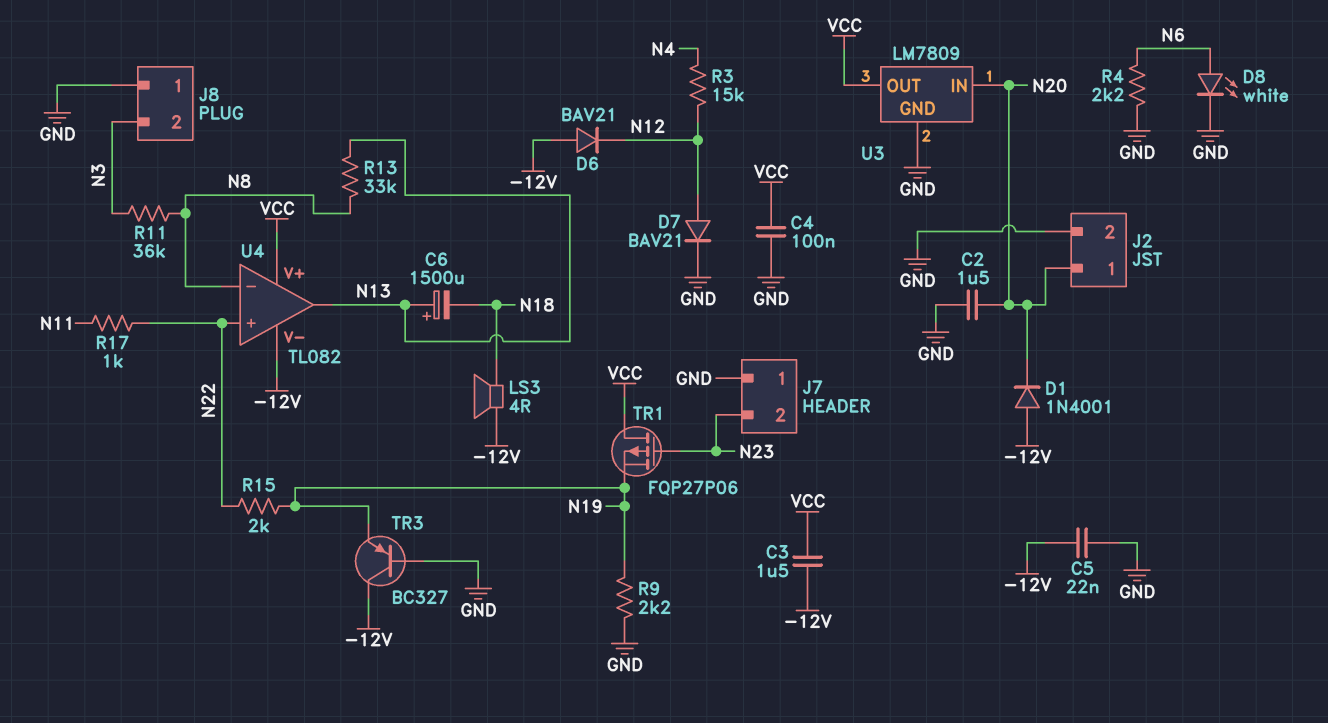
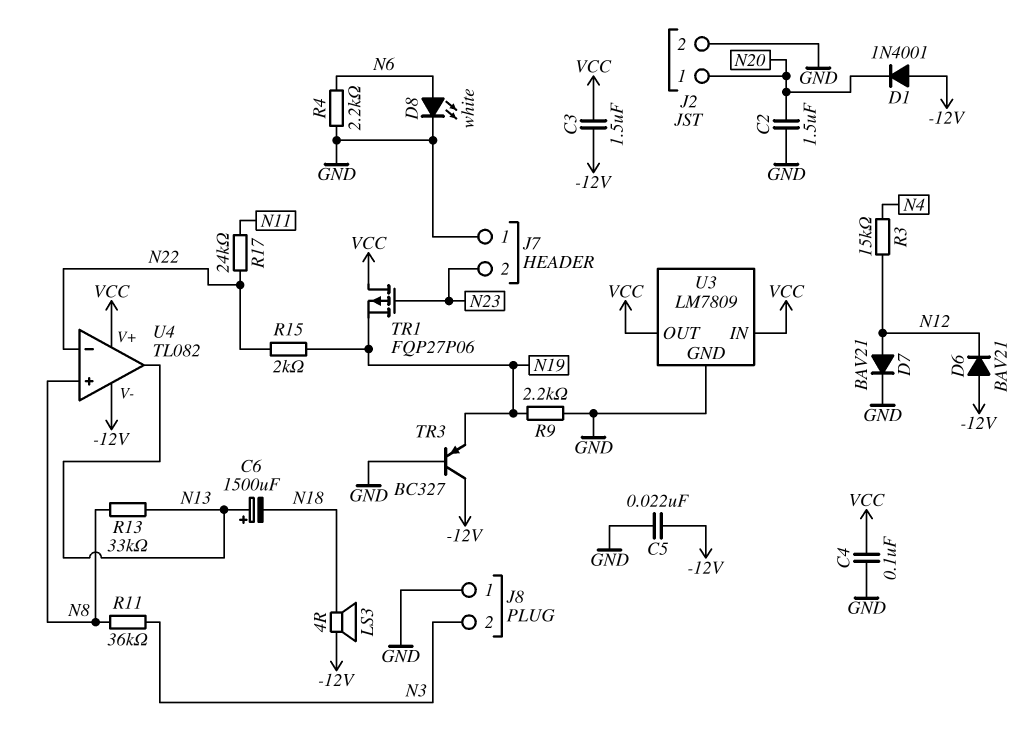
R17: 1k (N11, N22) -> 24k (N11, N22)
U3 pin IN: N20 -> VCC
U4 pin in+: N22 -> N8
U4 pin in-: N8 -> N22

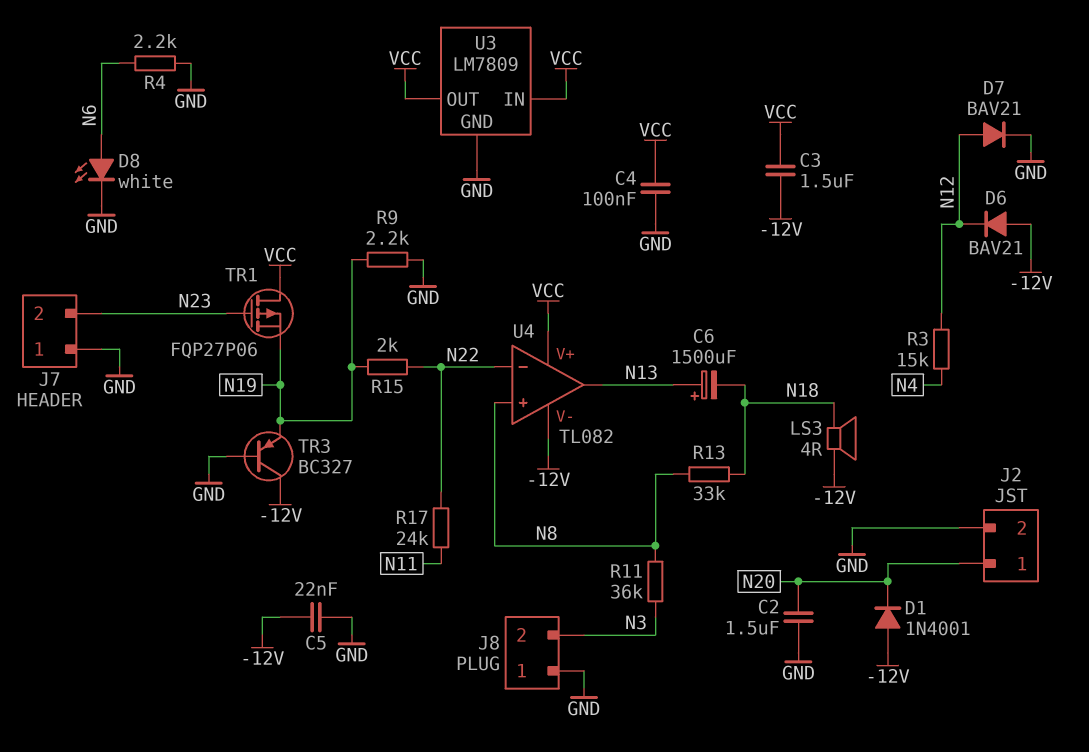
R13: 33k (N8, N13) -> 33k (N8, N18)

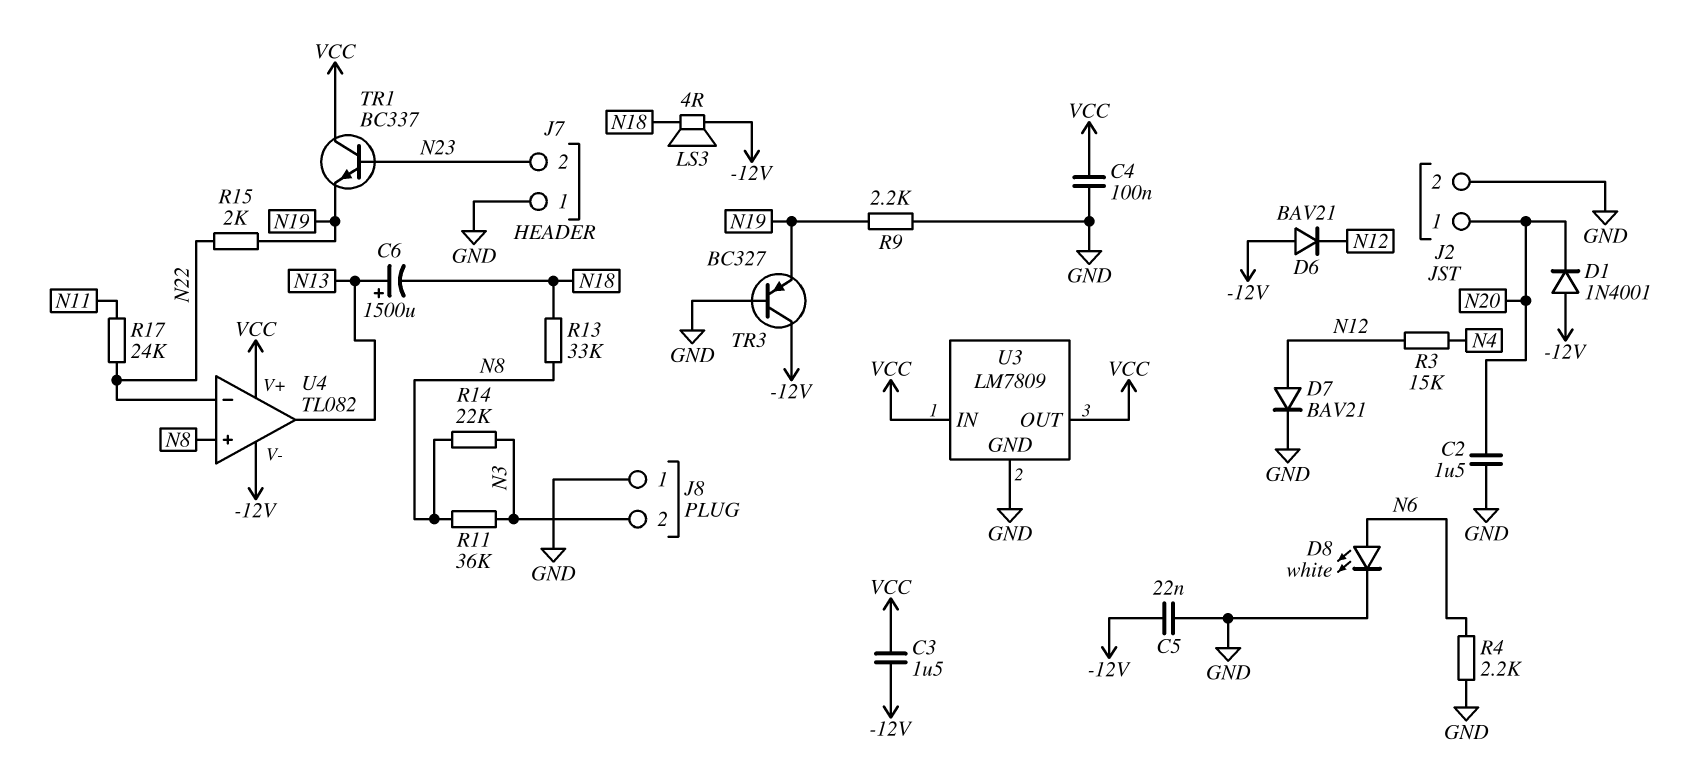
R14: none -> 22k (N3, N8)
TR1: PMOS FQP27P06 (G N23, D VCC, S N19) -> NPN BC337 (B N23, C VCC, E N19)

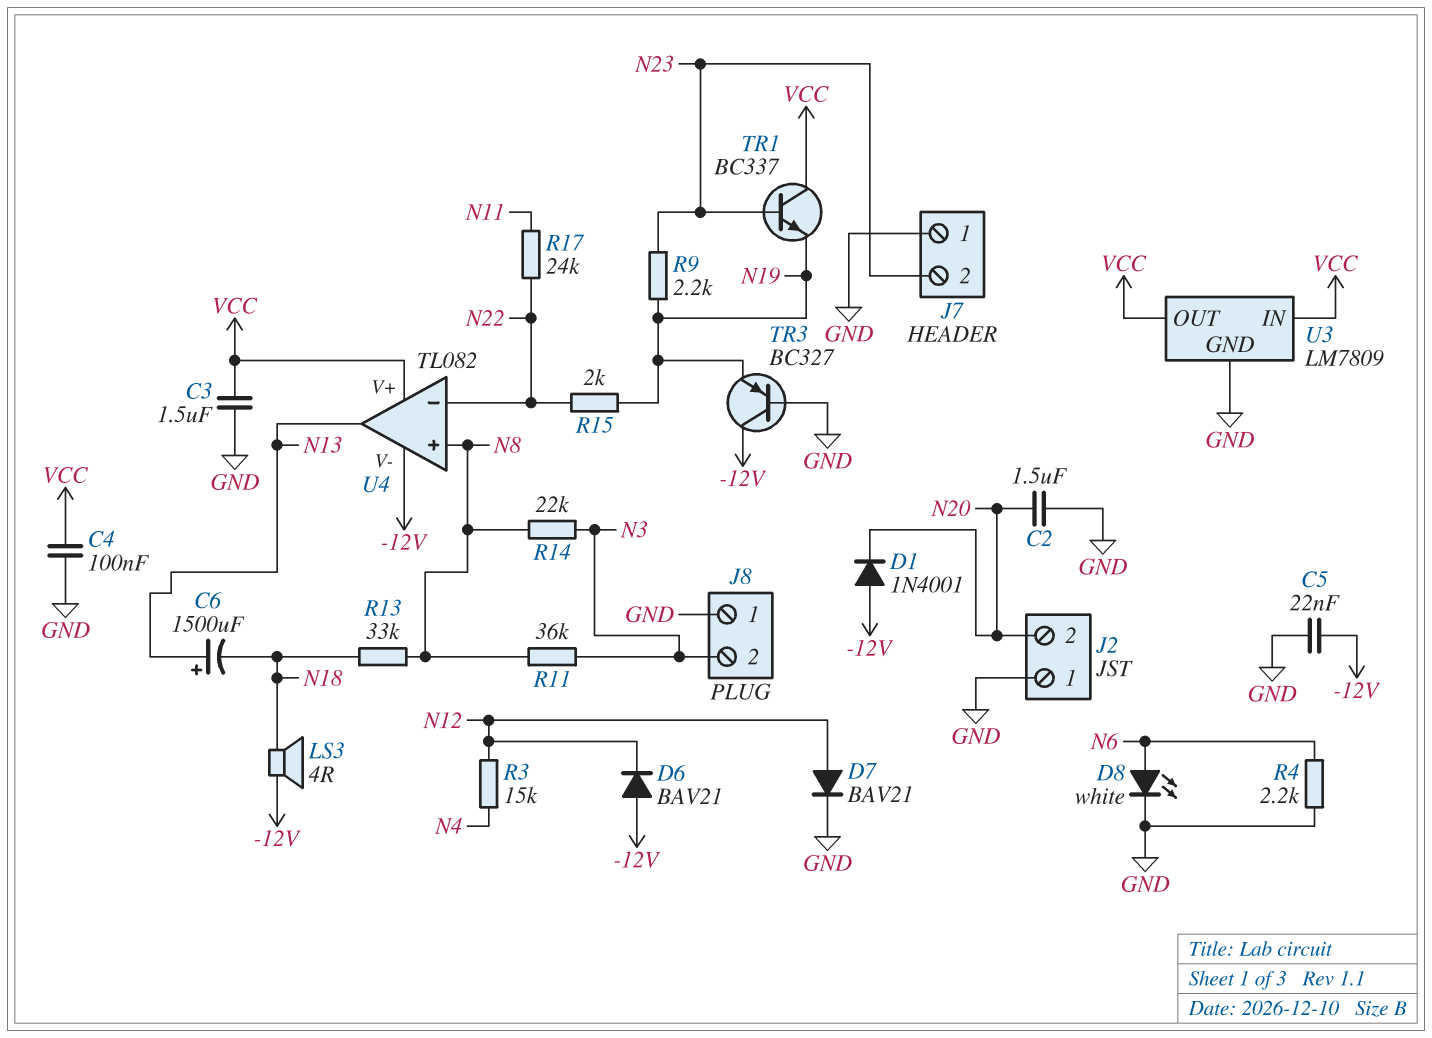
C3: 1.5uF (-12V, VCC) -> 1.5uF (GND, VCC)
J2 pin 1: N20 -> GND
J2 pin 2: GND -> N20
R9: 2.2k (GND, N19) -> 2.2k (N19, N23)

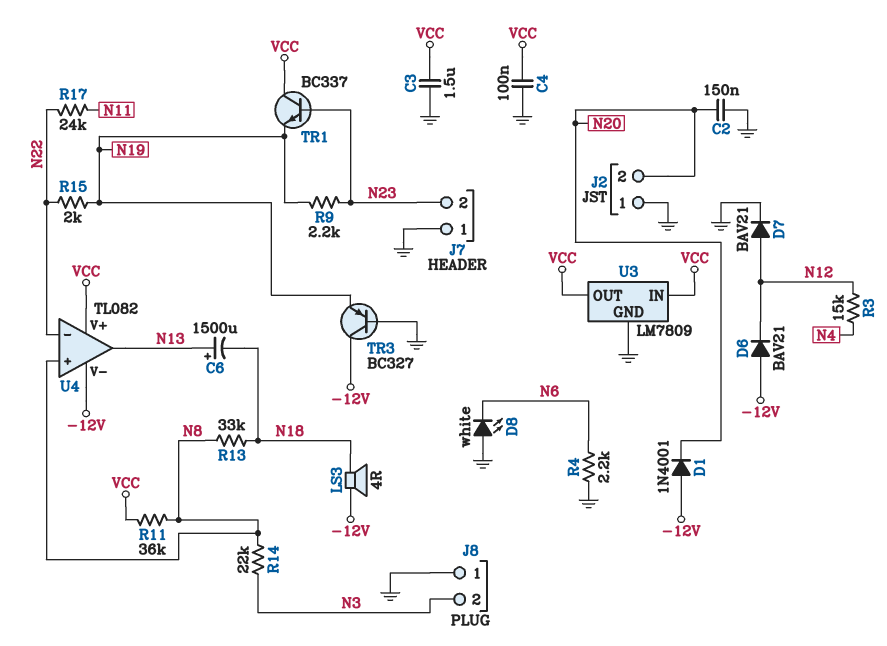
C2: 1.5uF (GND, N20) -> 150nF (GND, N20)
C5: 22nF (-12V, GND) -> none
D8: LED white (A N6, K GND) -> LED white (A GND, K N6)
R11: 36k (N3, N8) -> 36k (N8, VCC)

